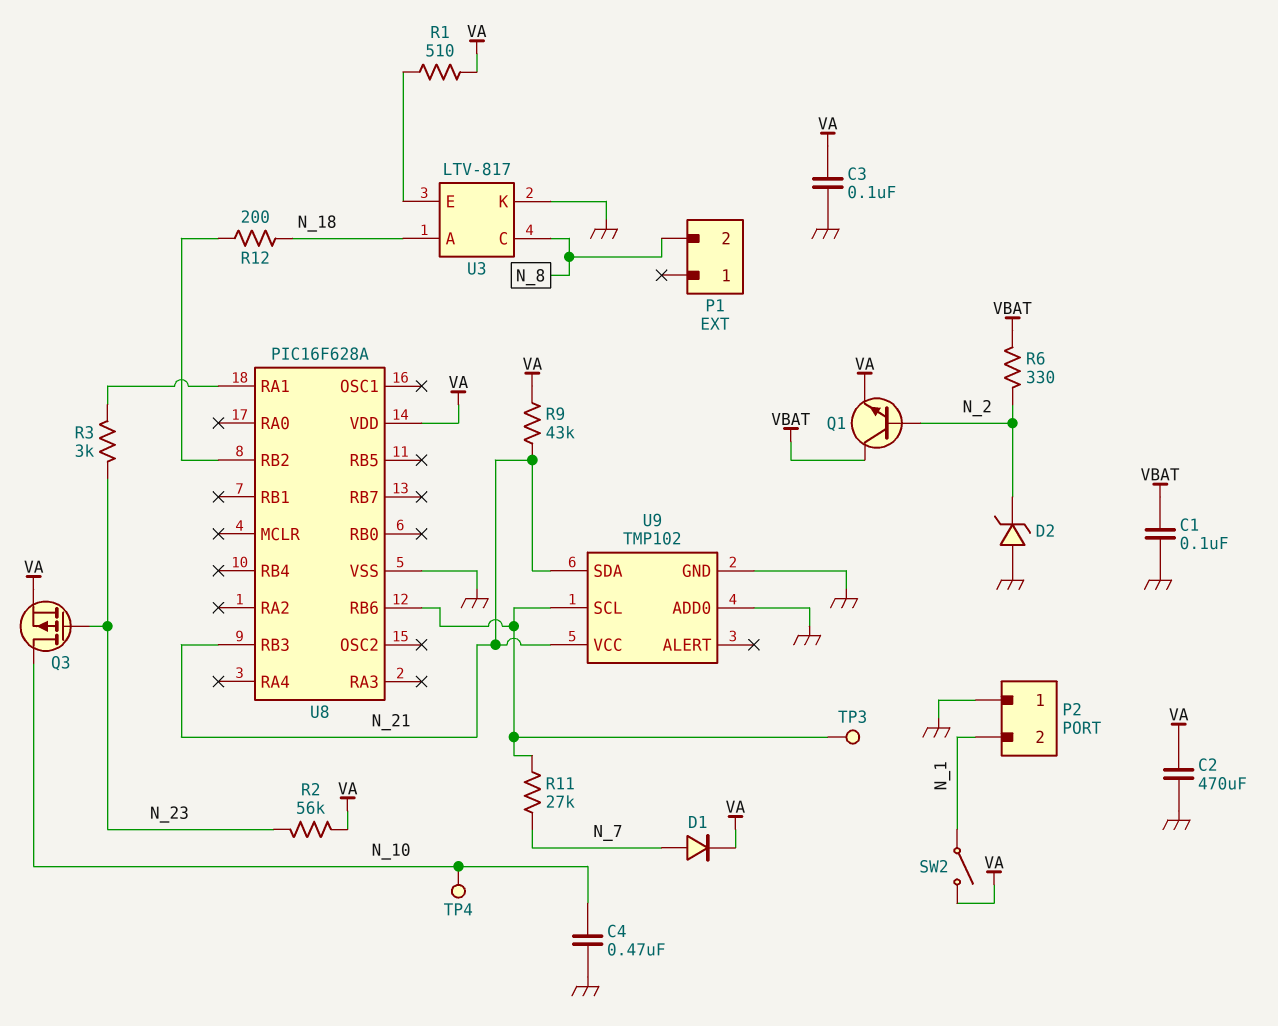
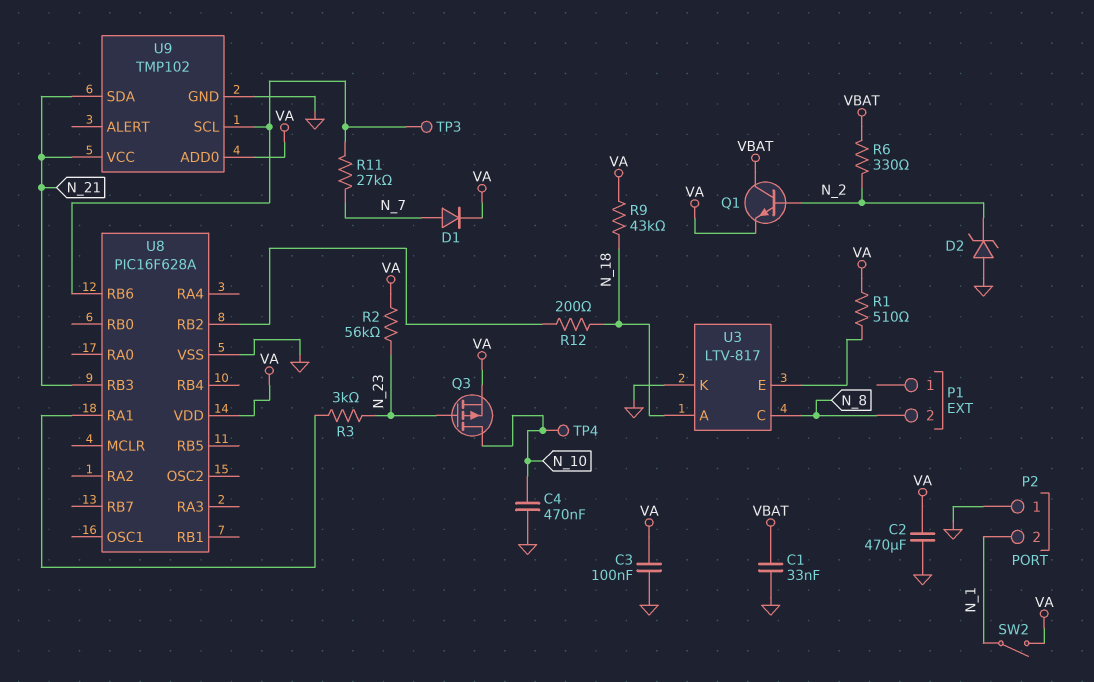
C1: 100nF (GND, VBAT) -> 33nF (GND, VBAT)
R9: 43k (N_21, VA) -> 43k (N_18, VA)
U9 pin ADD0: GND -> VA

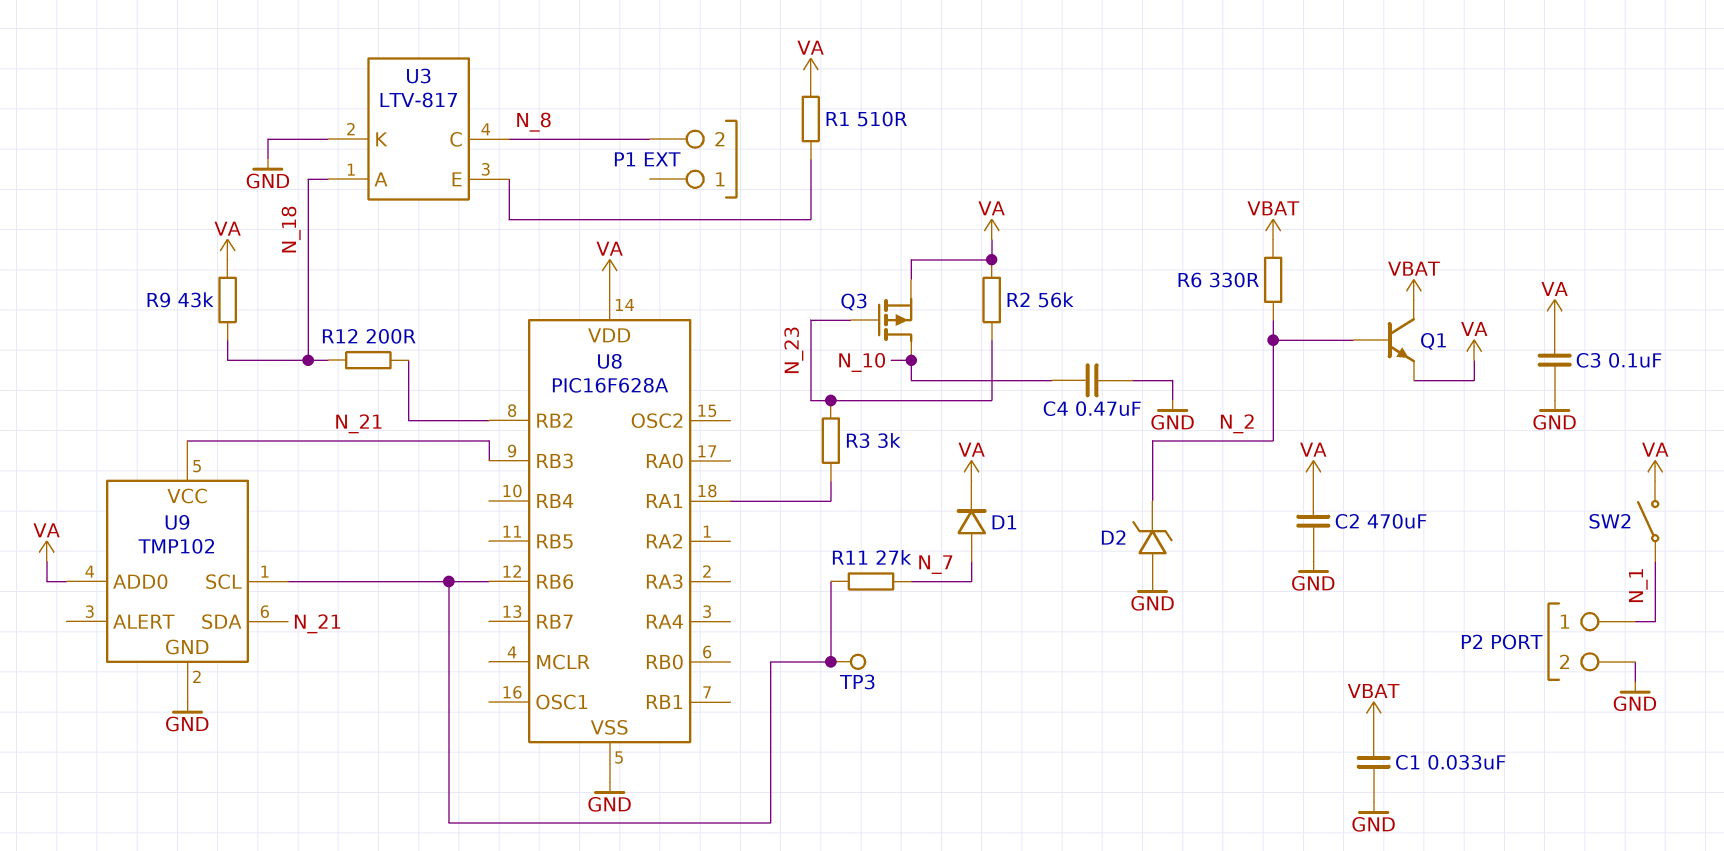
P2 pin 1: GND -> N_1
P2 pin 2: N_1 -> GND
TP4: test point (N_10) -> none

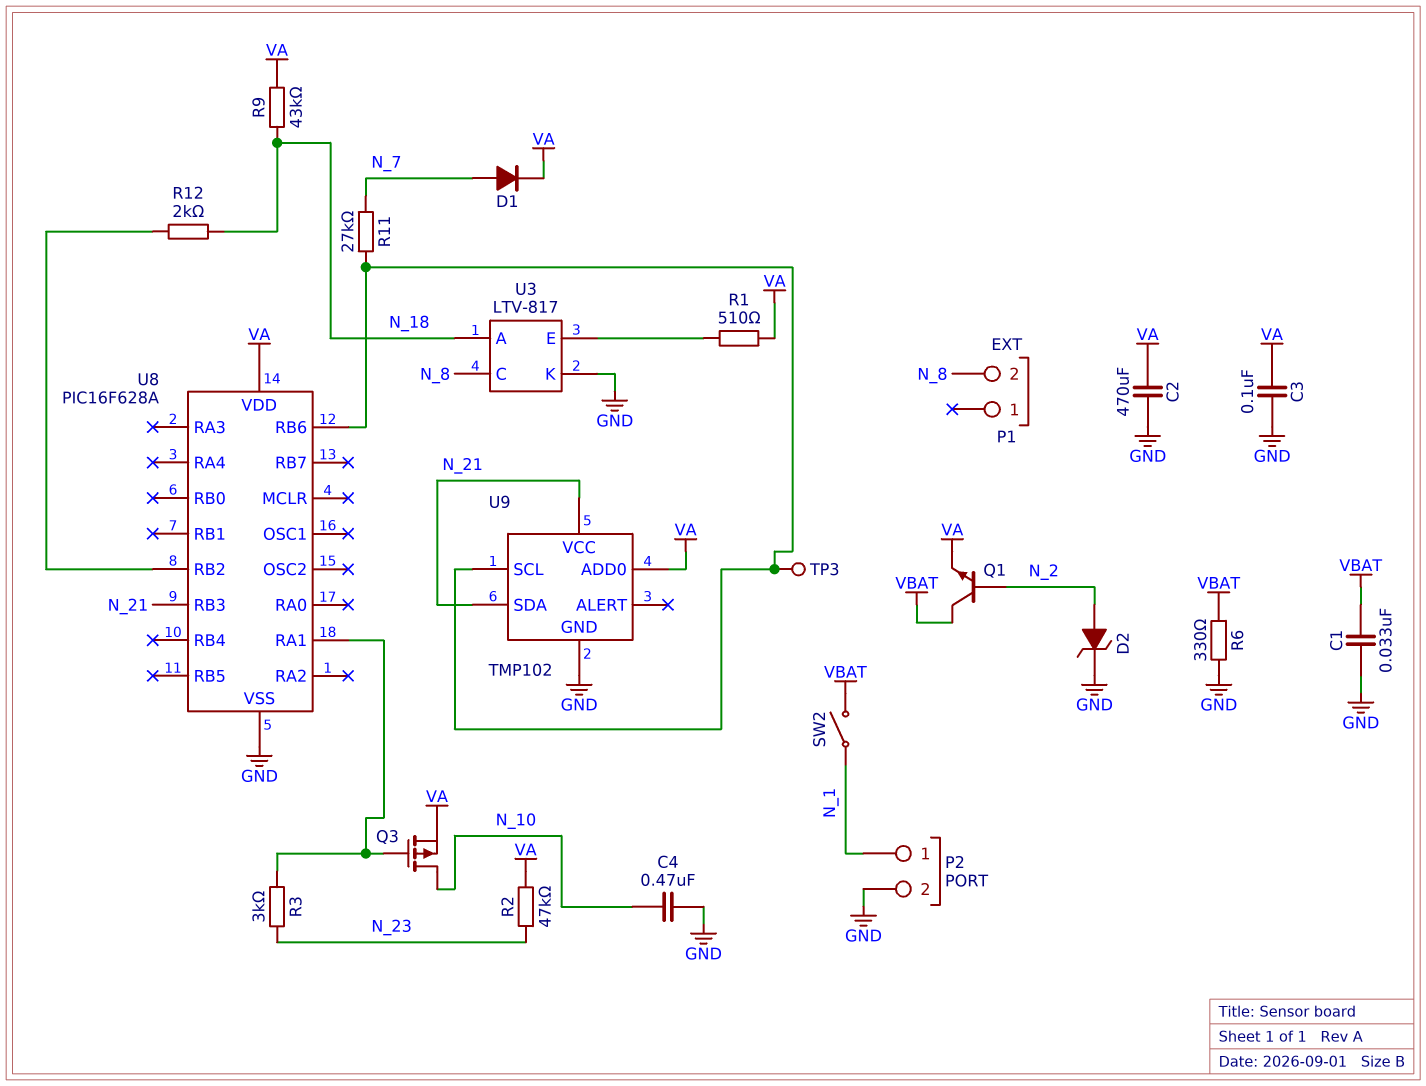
D2: zener (A GND, K N_2) -> zener (A N_2, K GND)
Q3: PMOS (G N_23, D N_10, S VA) -> PMOS (G U8/RA1, D N_10, S VA)
R2: 56k (N_23, VA) -> 47k (N_23, VA)
R6: 330 (N_2, VBAT) -> 330 (GND, VBAT)
R12: 200 (N_18, U8/RB2) -> 2k (N_18, U8/RB2)
SW2: switch (N_1, VA) -> switch (N_1, VBAT)

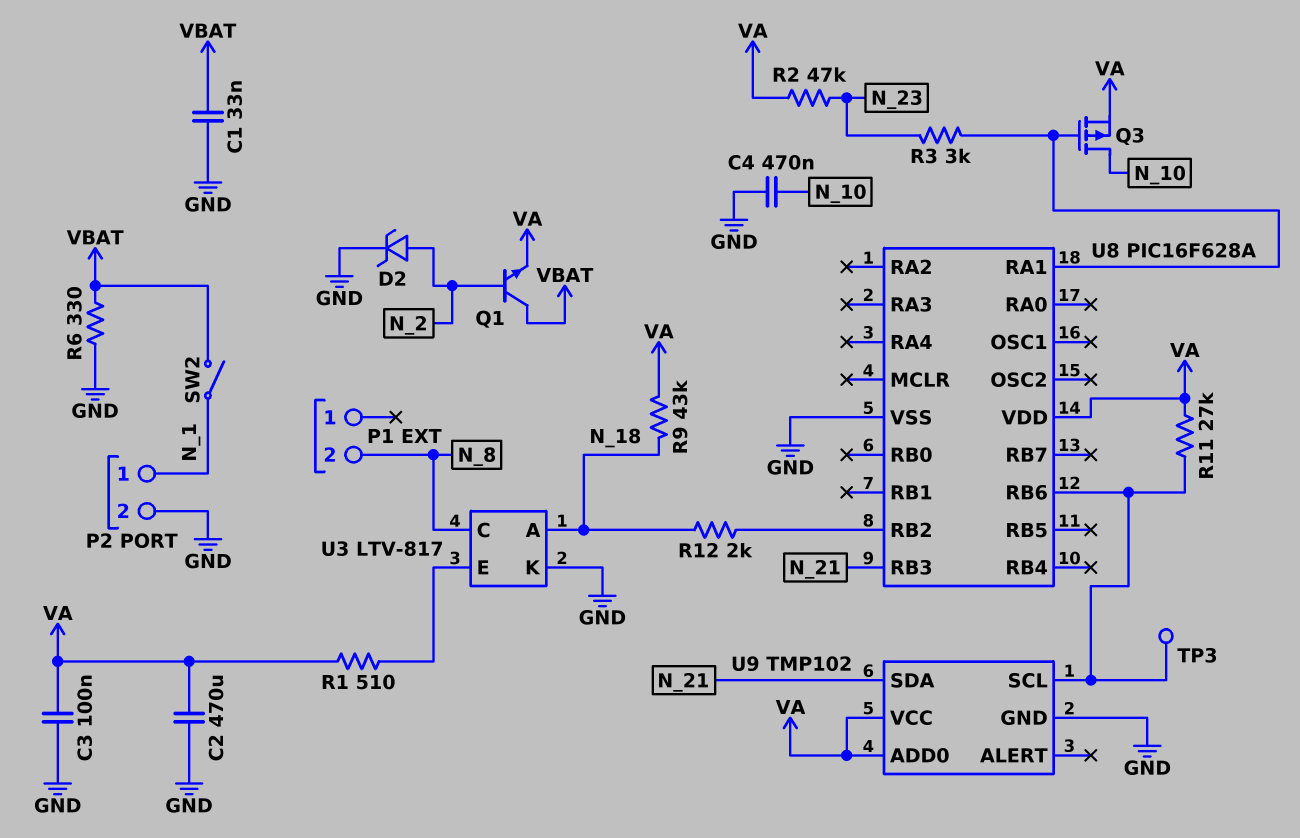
D1: diode (A N_7, K VA) -> none
R11: 27k (N_7, U8/RB6) -> 27k (U8/RB6, VA)
U9 pin VCC: N_21 -> VA

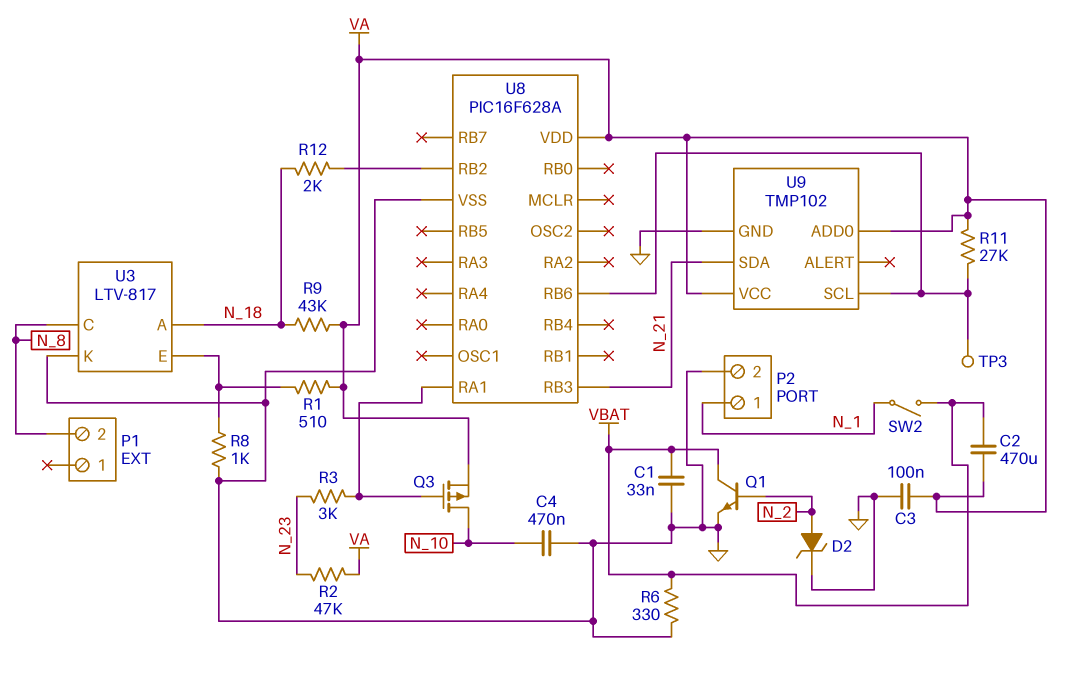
C2: 470uF (GND, VA) -> 470uF (VA, VBAT)
Q1: NPN (B N_2, C VBAT, E VA) -> NPN (B N_2, C VBAT, E GND)
R8: none -> 1k (GND, U3/E)

